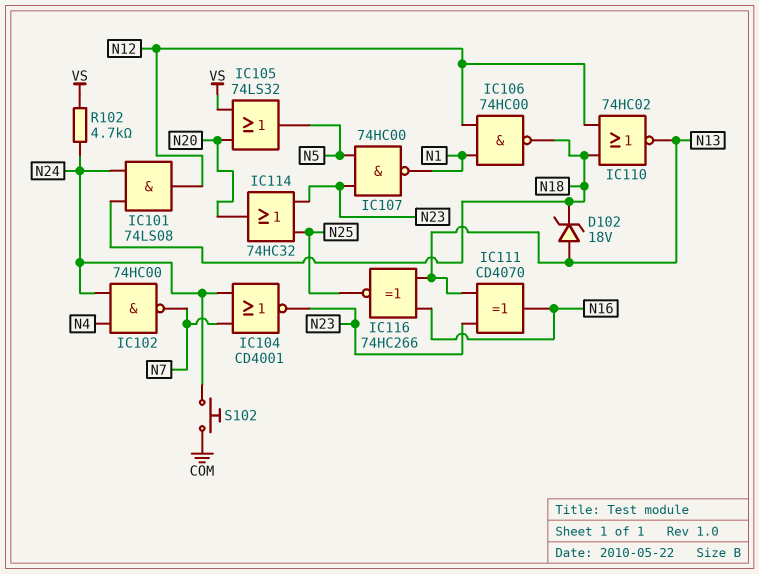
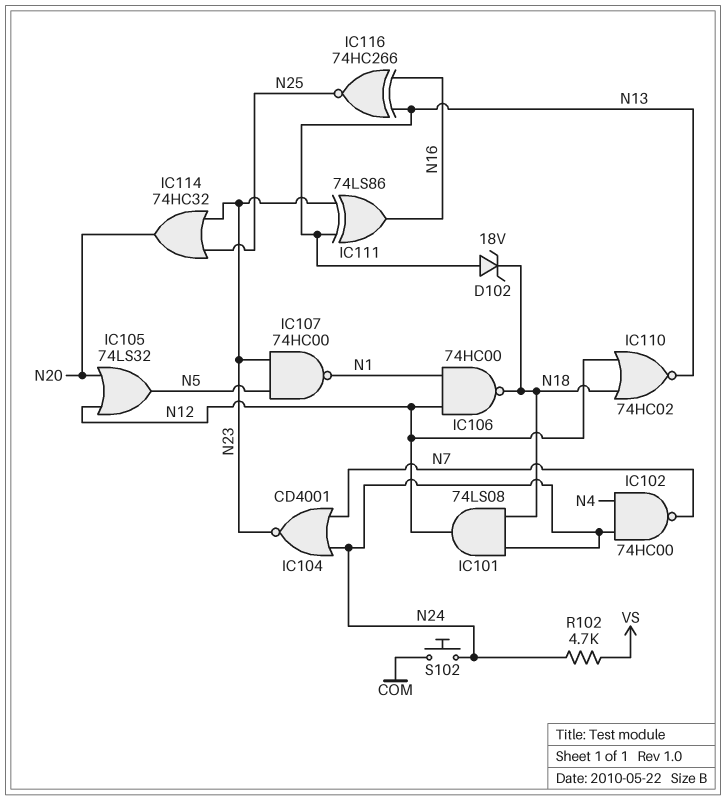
IC105: OR 74LS32 (in N20, in VS, out N5) -> OR 74LS32 (in N12, in N20, out N5)
IC111: XOR CD4070 (in N13, in N23, out N16) -> XOR 74LS86 (in N13, in N23, out N16)

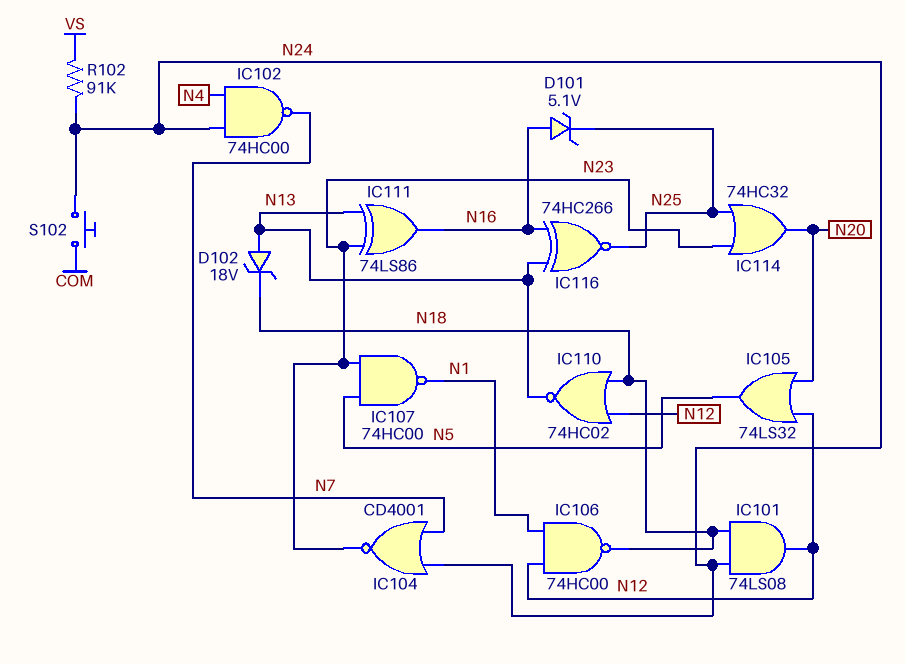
D101: none -> zener 5.1V (A N16, K N25)
R102: 4.7k (N24, VS) -> 91k (N24, VS)

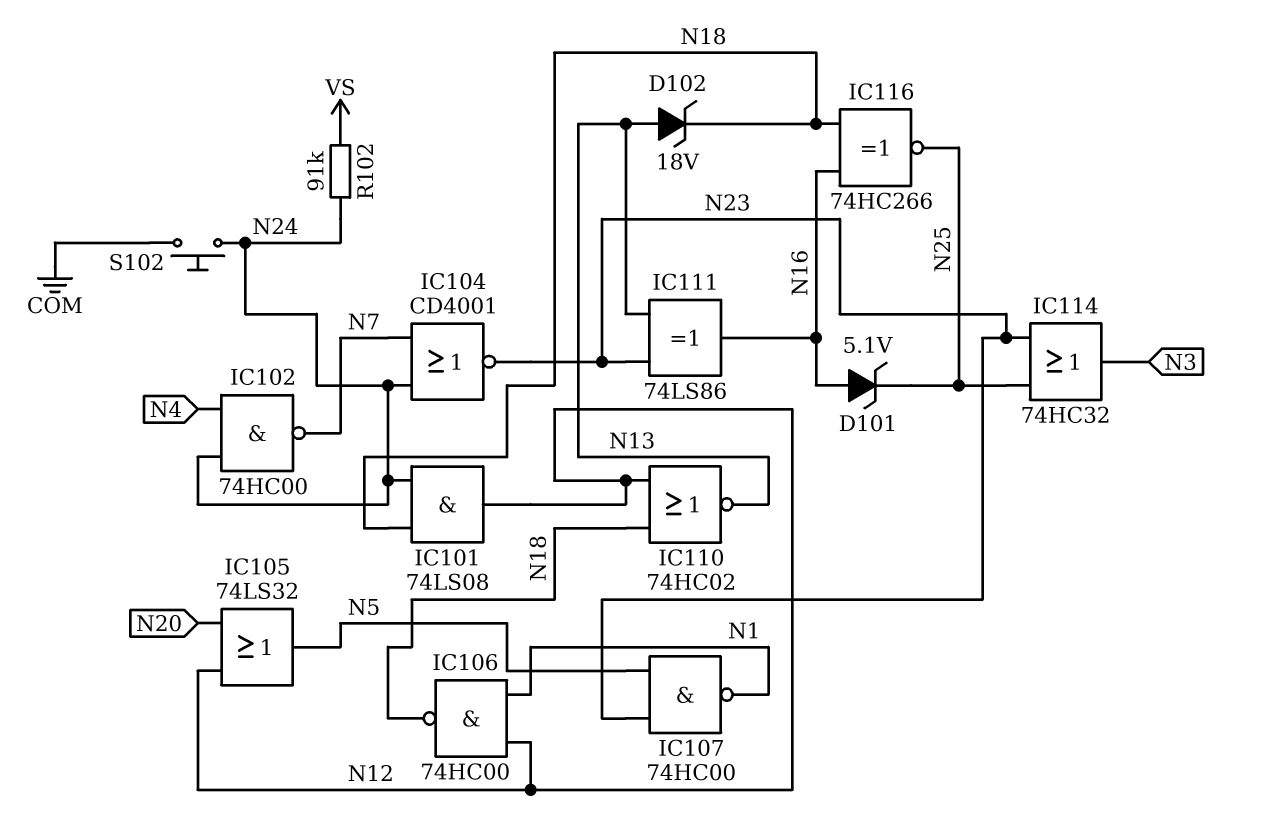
IC114: OR 74HC32 (in N23, in N25, out N20) -> OR 74HC32 (in N23, in N25, out N3)
IC116: XNOR 74HC266 (in N13, in N16, out N25) -> XNOR 74HC266 (in N16, in N18, out N25)

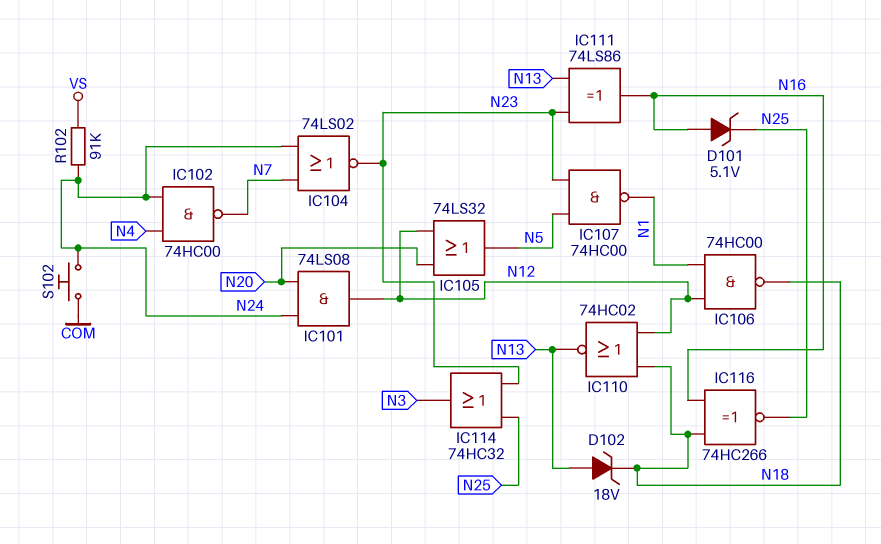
IC101: AND 74LS08 (in N18, in N24, out N12) -> AND 74LS08 (in N20, in N24, out N12)
IC104: NOR CD4001 (in N7, in N24, out N23) -> NOR 74LS02 (in N7, in N24, out N23)

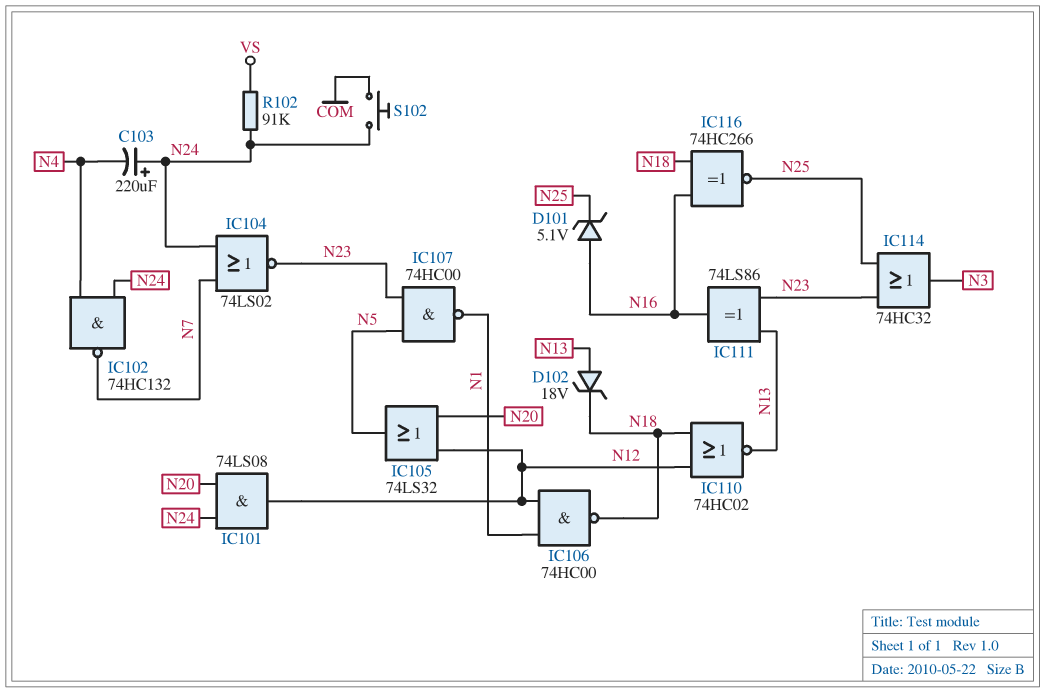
C103: none -> 220uF (plus N24, minus N4)
IC102: NAND 74HC00 (in N4, in N24, out N7) -> NAND 74HC132 (in N4, in N24, out N7)

